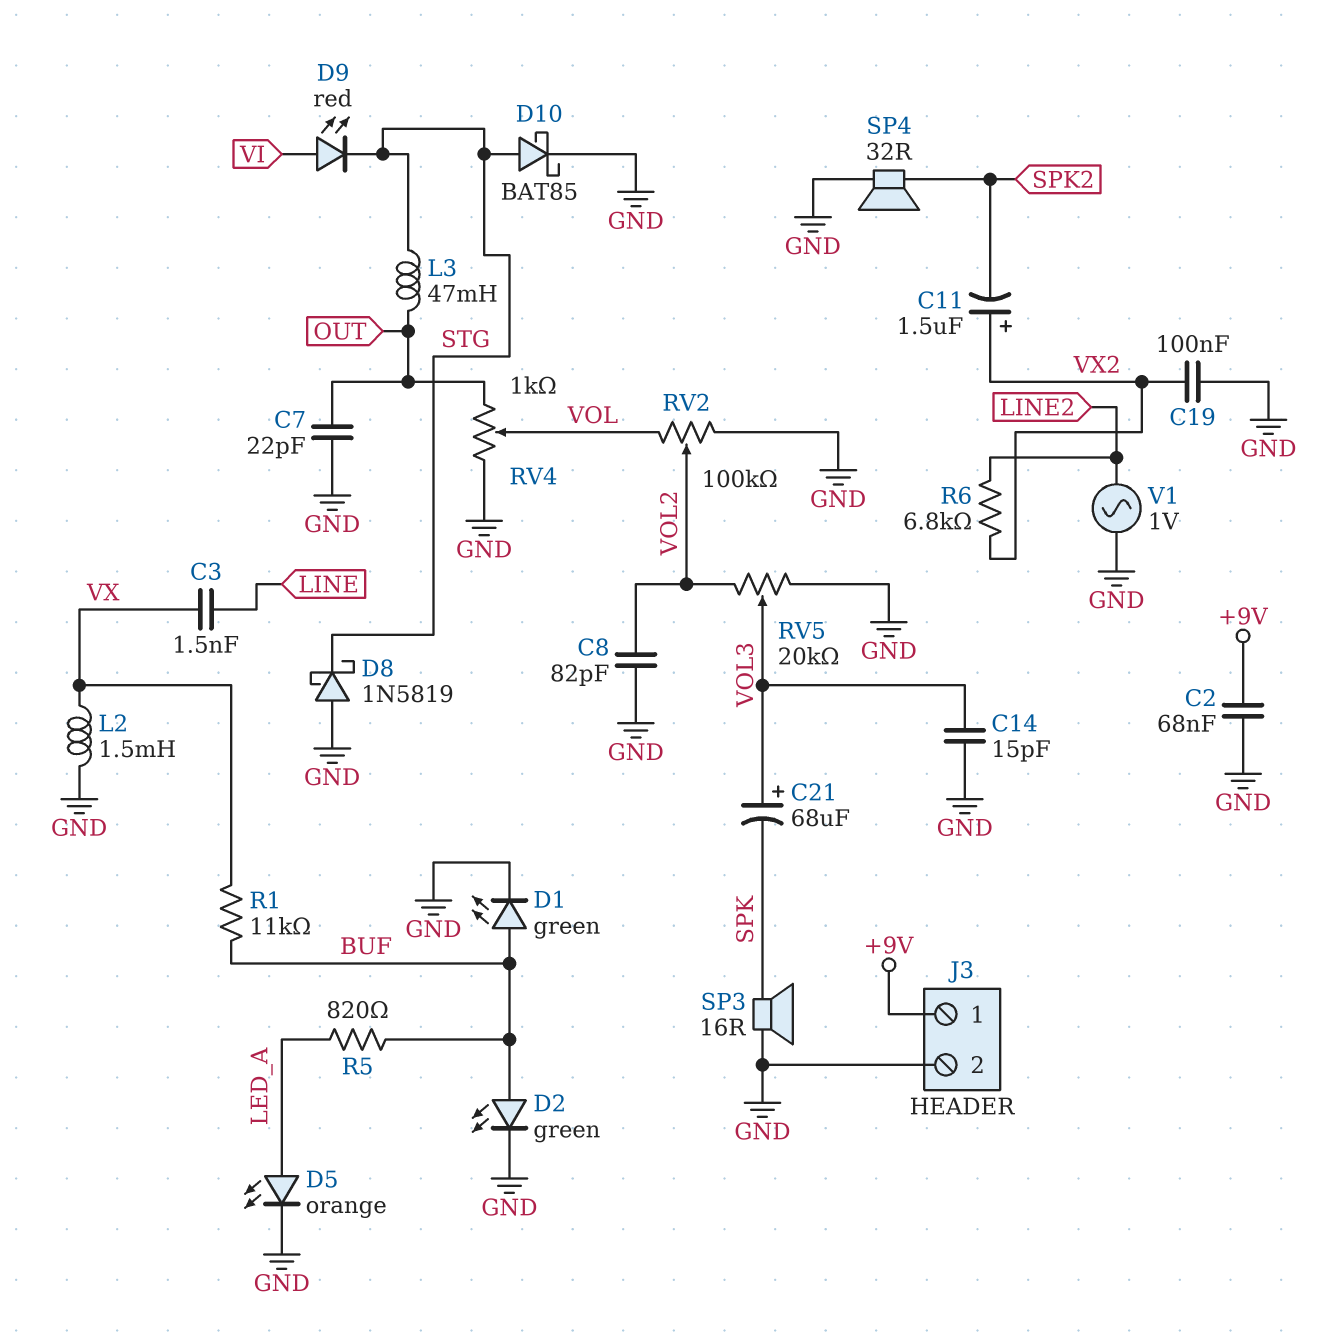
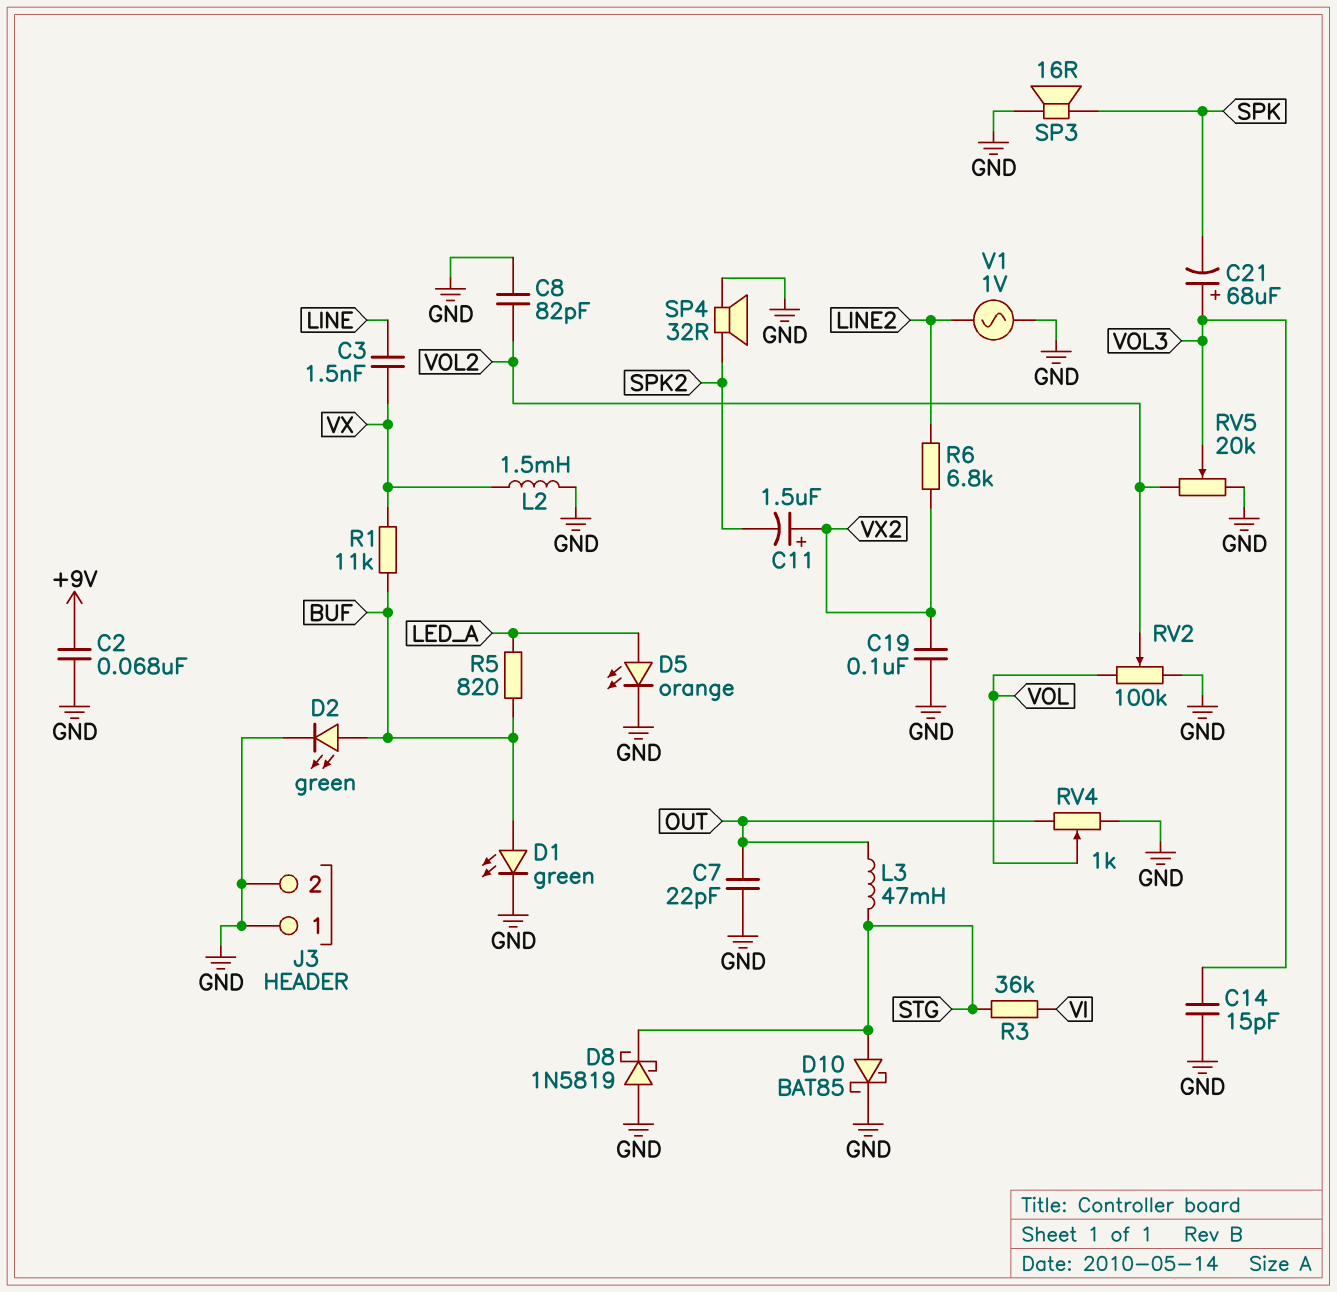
D9: LED red (A VI, K STG) -> none
J3 pin 1: +9V -> GND
R3: none -> 36k (STG, VI)

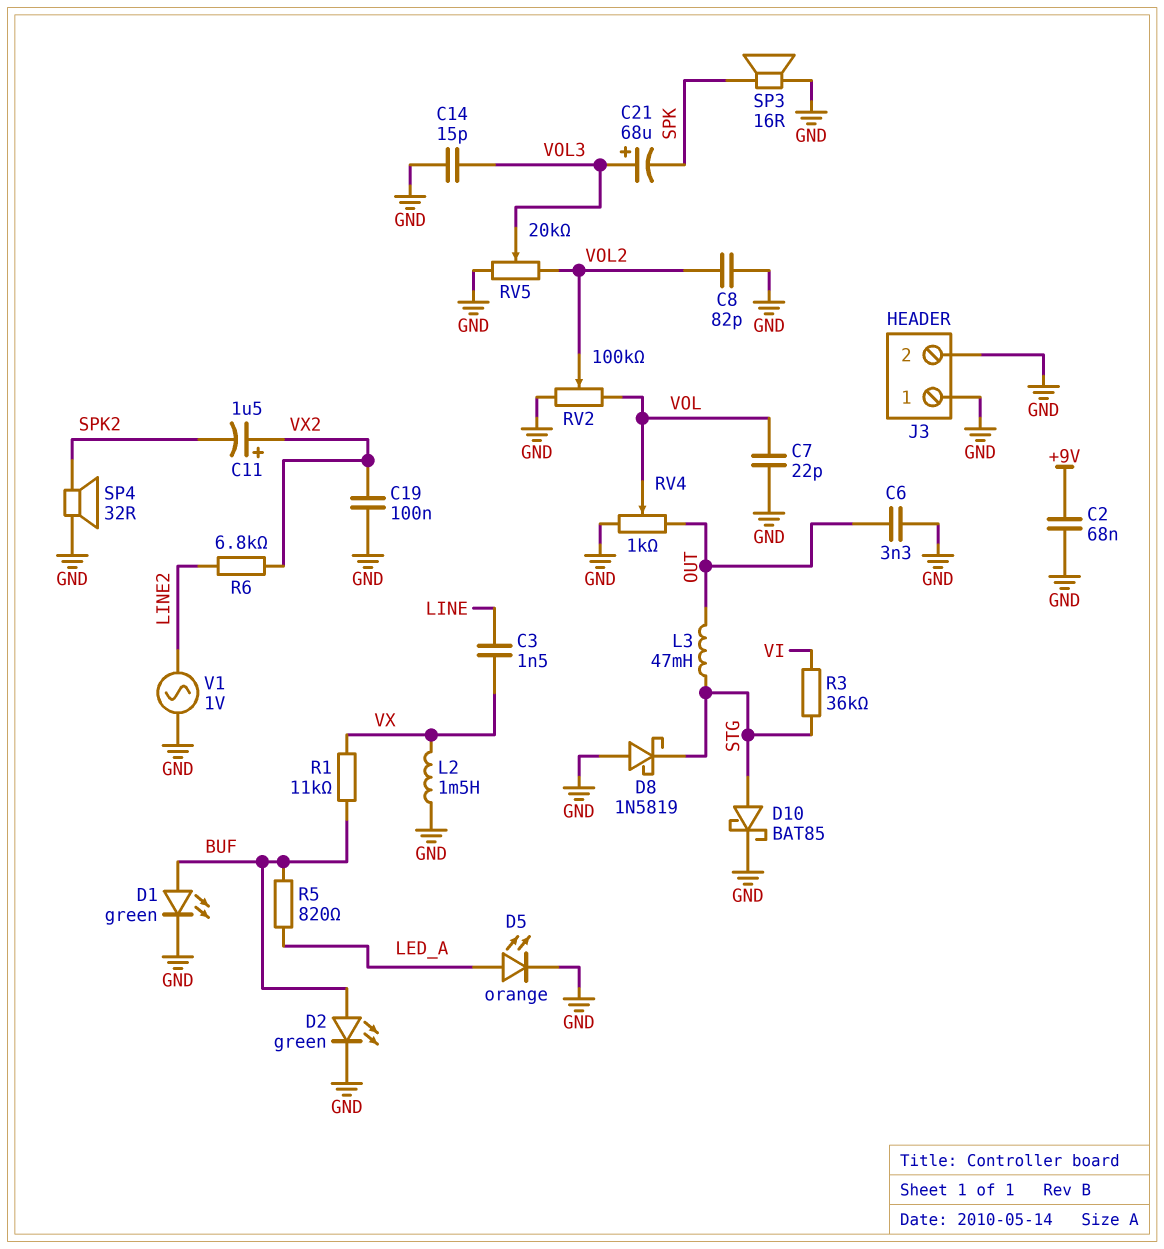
C6: none -> 3.3nF (GND, OUT)
C7: 22pF (GND, OUT) -> 22pF (GND, VOL)

